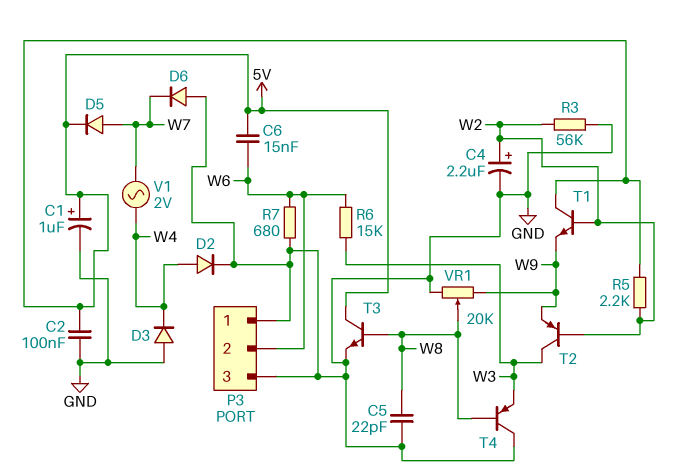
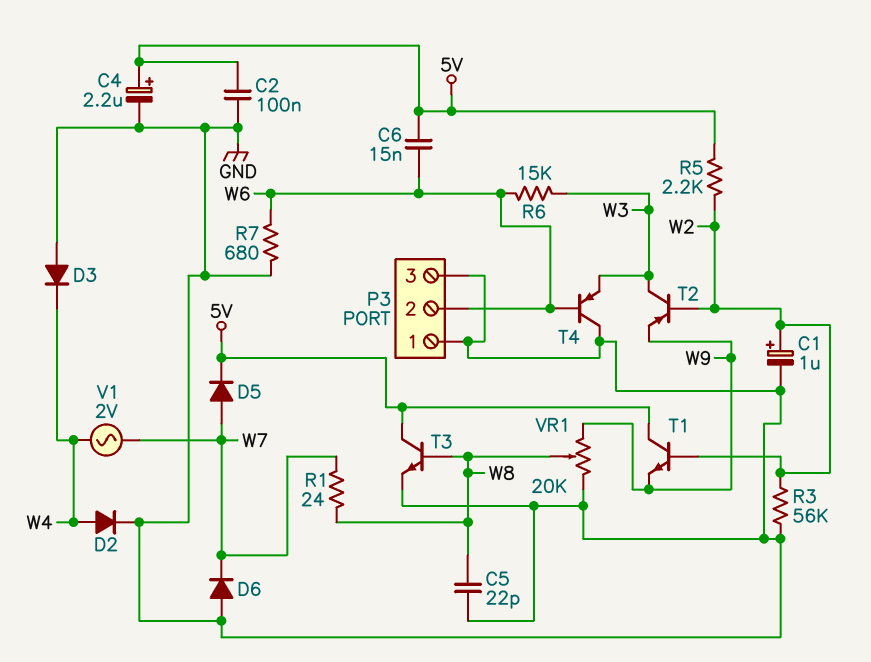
C1: 1uF (plus 5V, minus GND) -> 1uF (plus W2, minus GND)
C4: 2.2uF (plus W2, minus GND) -> 2.2uF (plus 5V, minus GND)
R1: none -> 24 (W7, W8)
T4: PNP (B W8, C GND, E W3) -> PNP (B W6, C GND, E W3)

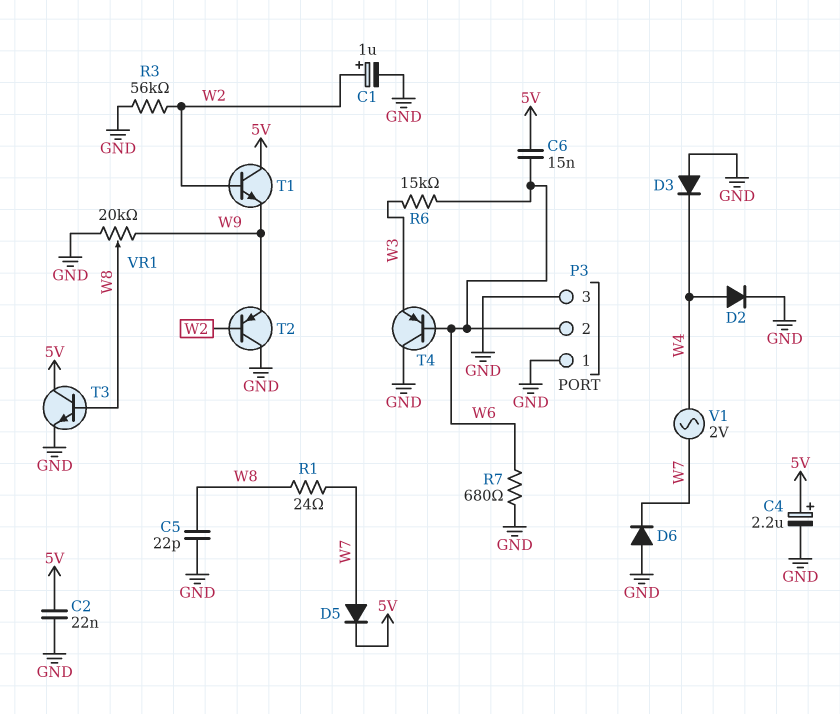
C2: 100nF (5V, GND) -> 22nF (5V, GND)
R5: 2.2k (5V, W2) -> none
T2: PNP (B W2, C W3, E W9) -> PNP (B W2, C GND, E W9)

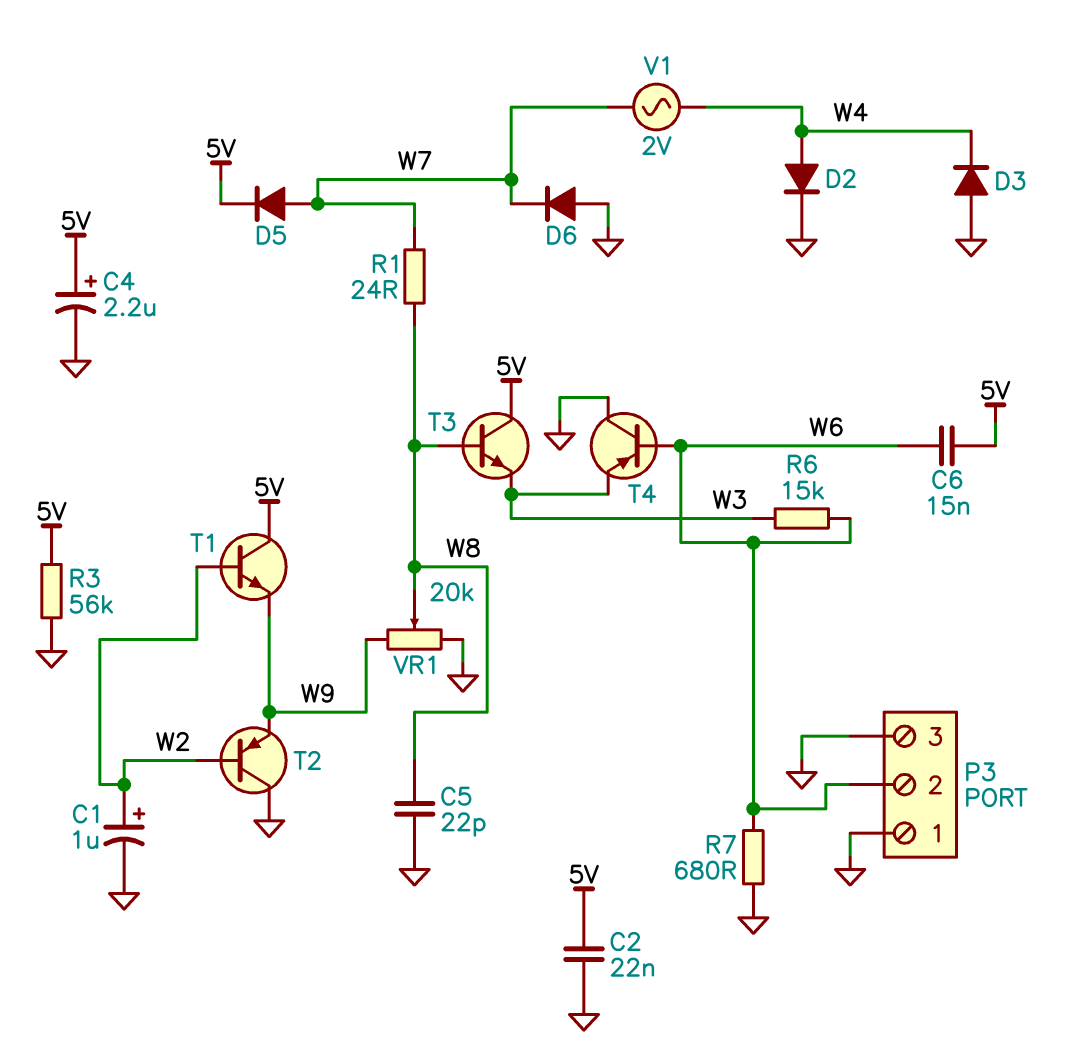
R3: 56k (GND, W2) -> 56k (5V, GND)
T3: NPN (B W8, C 5V, E GND) -> NPN (B W8, C 5V, E W3)

